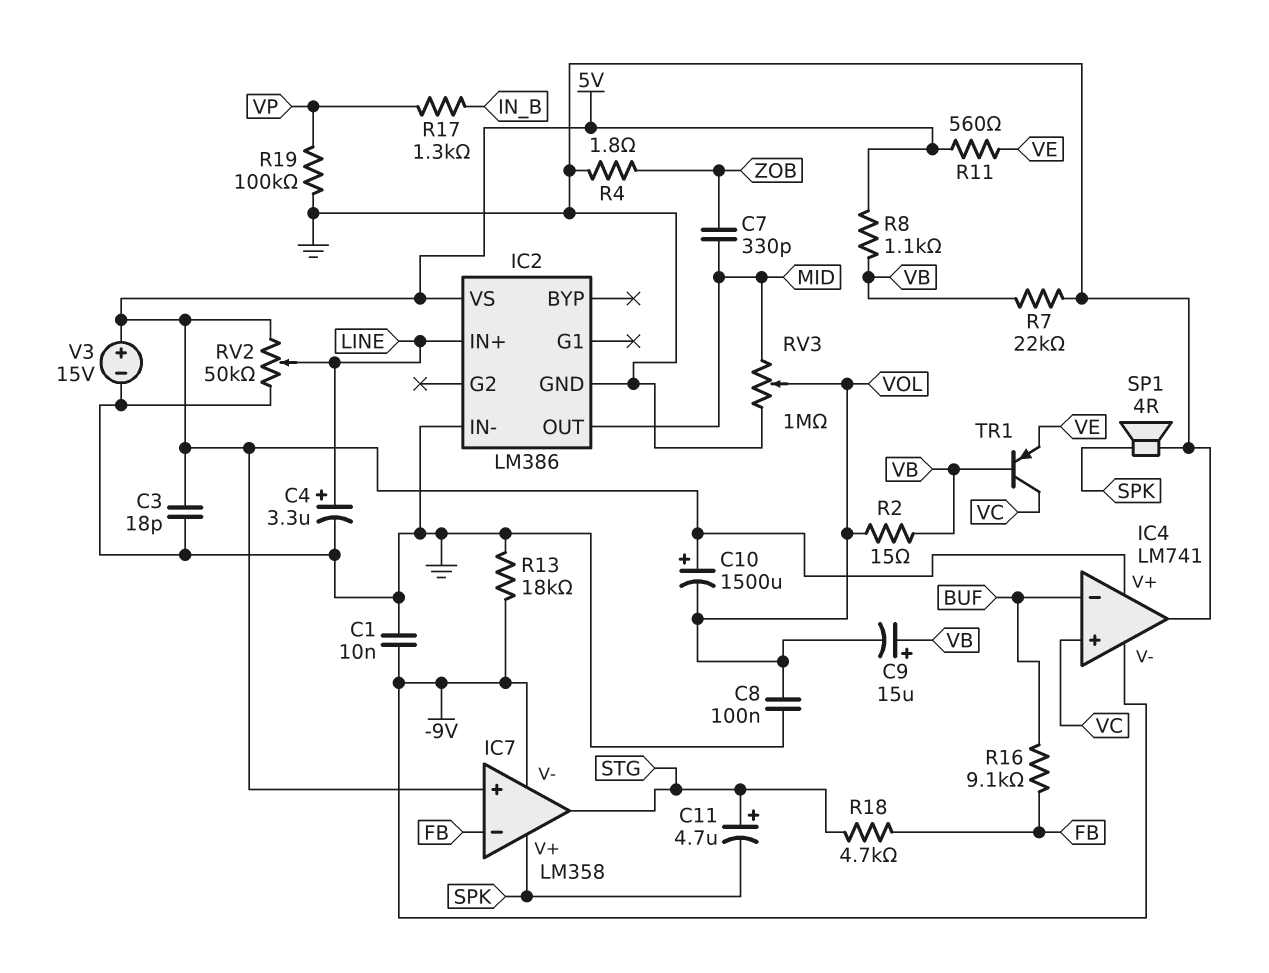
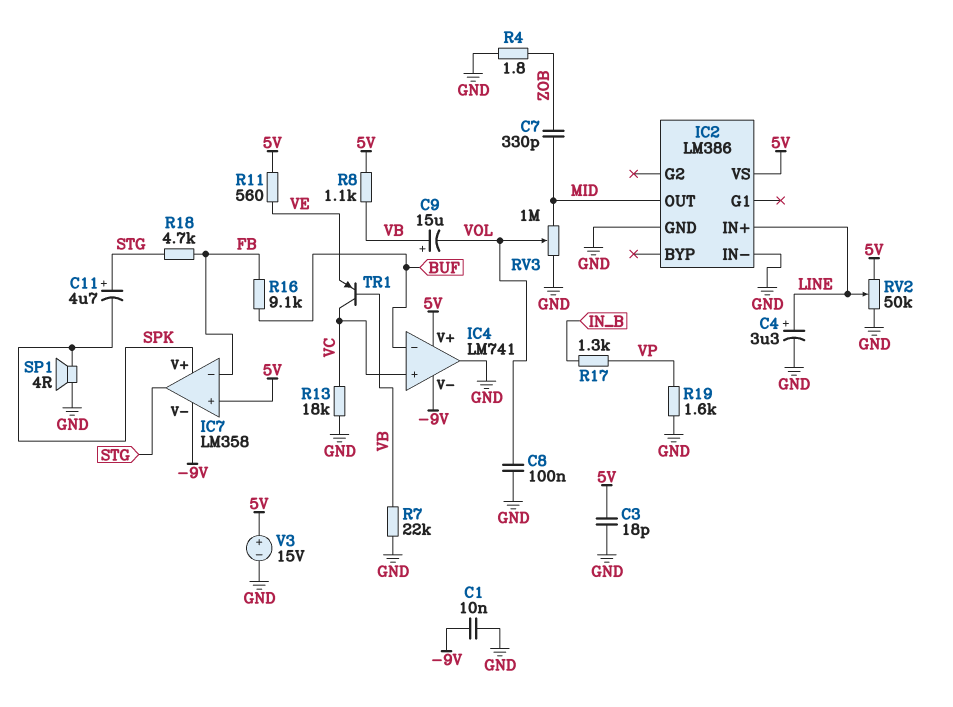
C10: 1500uF (plus 5V, minus VOL) -> none
R2: 15 (VB, VOL) -> none
R13: 18k (-9V, GND) -> 18k (GND, VC)
R19: 100k (GND, VP) -> 1.6k (GND, VP)

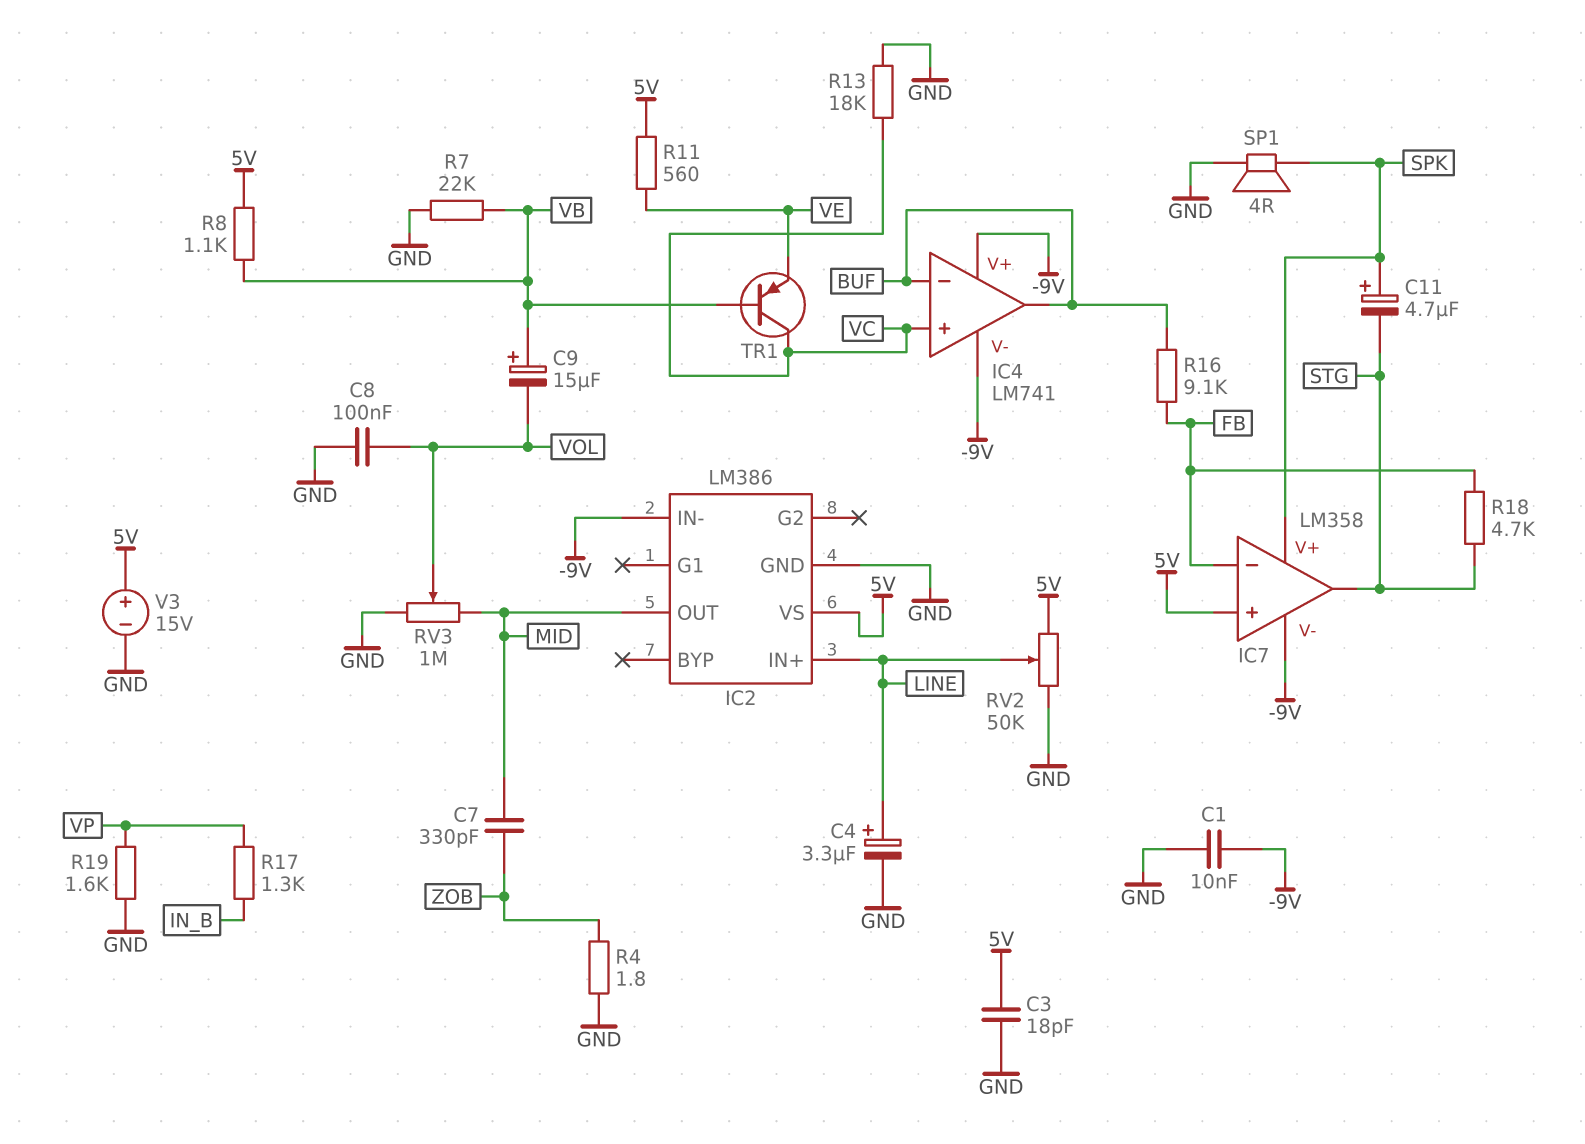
C11: 4.7uF (plus STG, minus SPK) -> 4.7uF (plus SPK, minus STG)
IC2 pin IN-: GND -> -9V
IC4 pin V+: 5V -> -9V
IC4 pin out: GND -> BUF

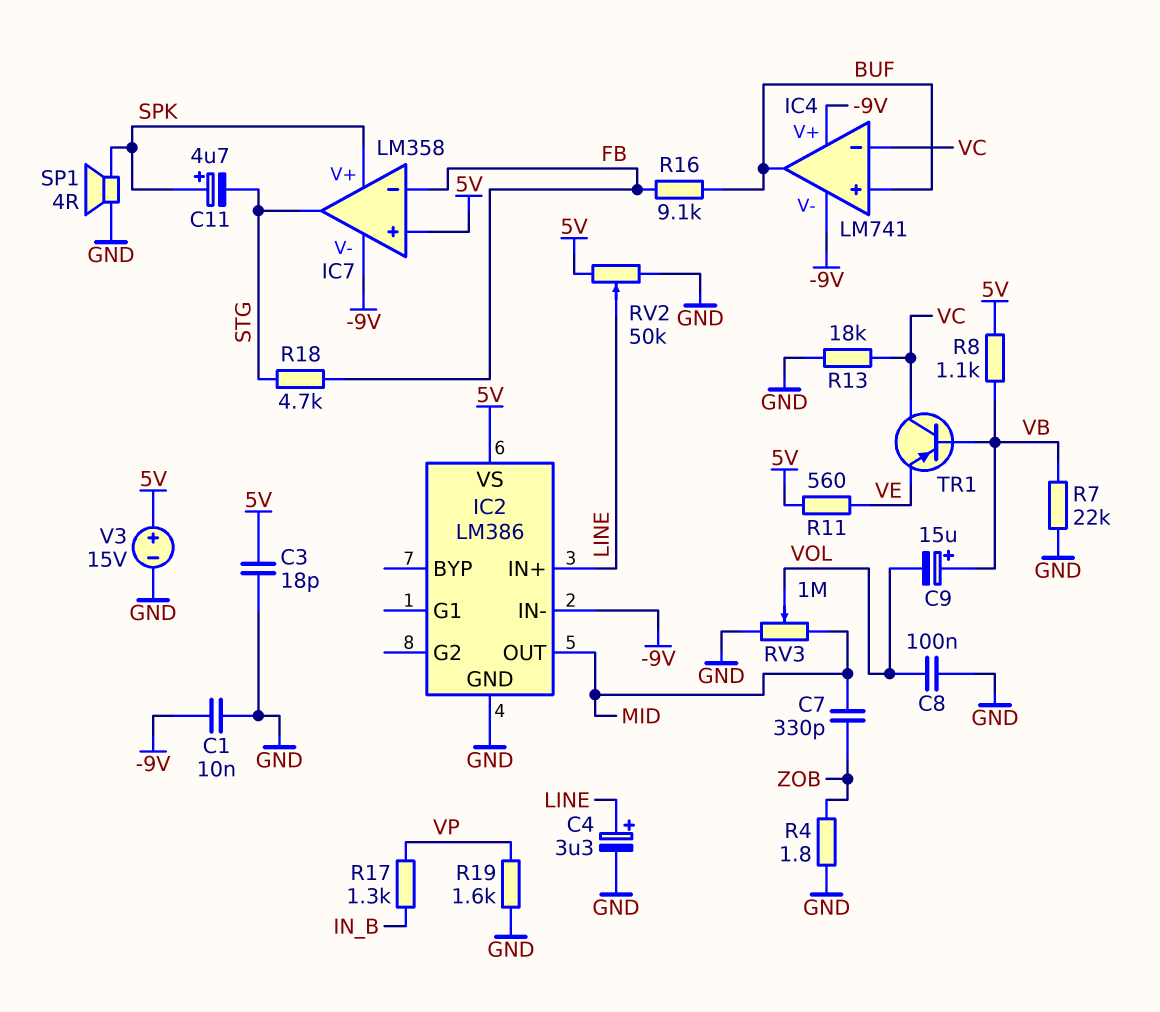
IC4 pin in+: VC -> BUF
IC4 pin in-: BUF -> VC

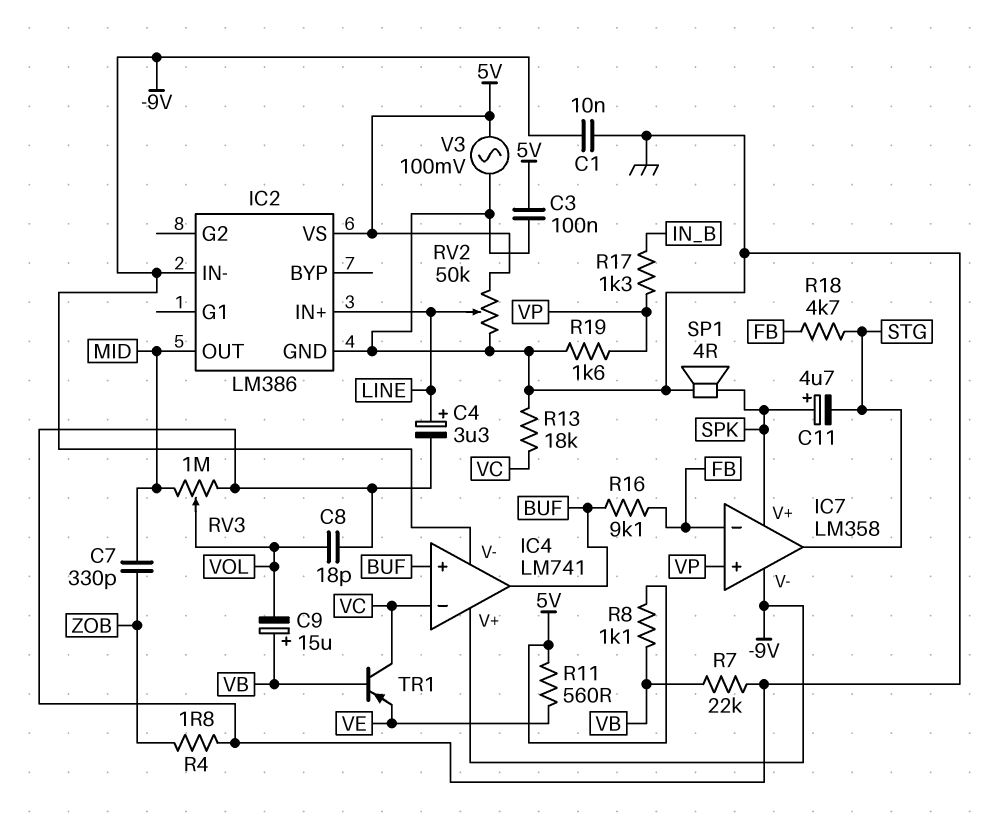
C3: 18pF (5V, GND) -> 100nF (5V, GND)
C8: 100nF (GND, VOL) -> 18pF (GND, VOL)
IC7 pin in+: 5V -> VP
V3: 15V (plus 5V, minus GND) -> AC 100mV (5V, GND)

